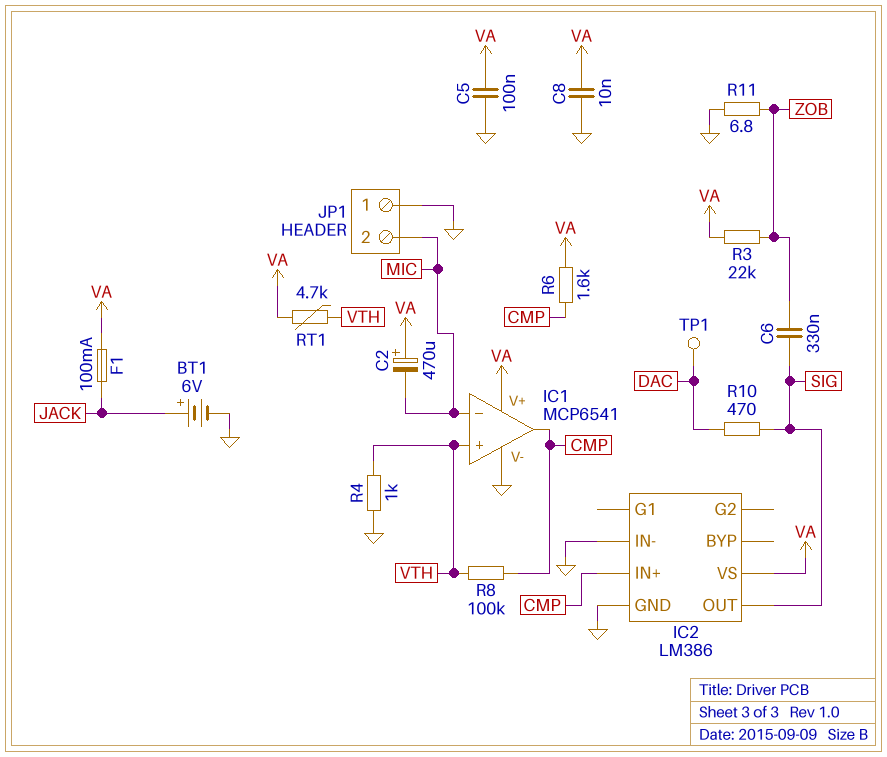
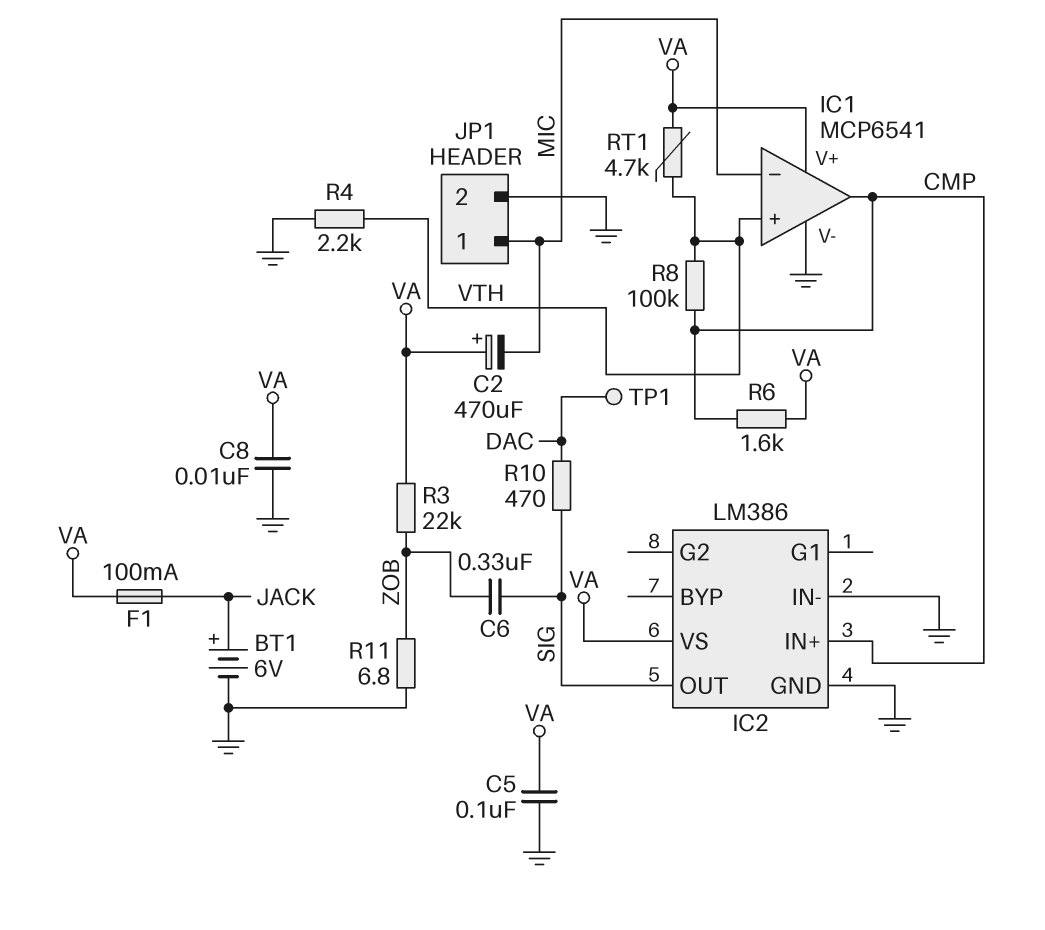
JP1 pin 1: GND -> MIC
JP1 pin 2: MIC -> GND
R4: 1k (GND, VTH) -> 2.2k (GND, VTH)

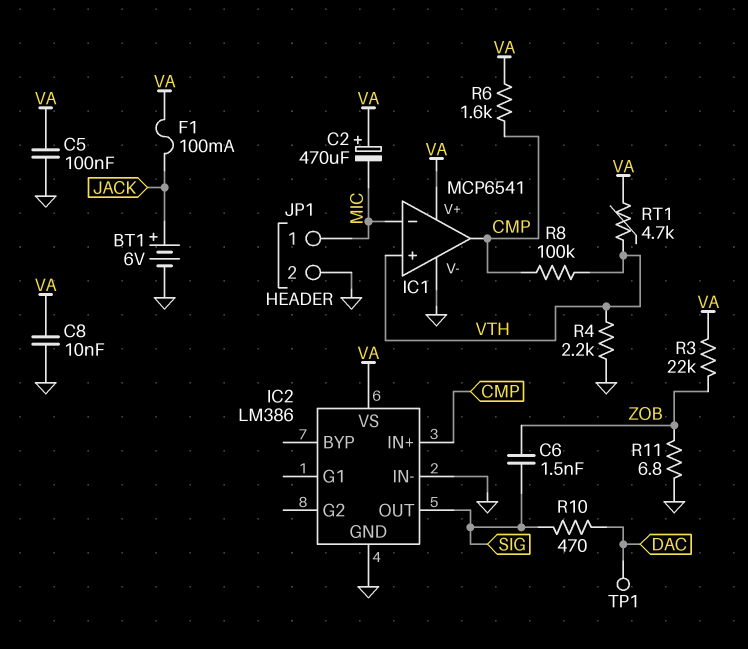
C6: 330nF (SIG, ZOB) -> 1.5nF (SIG, ZOB)

